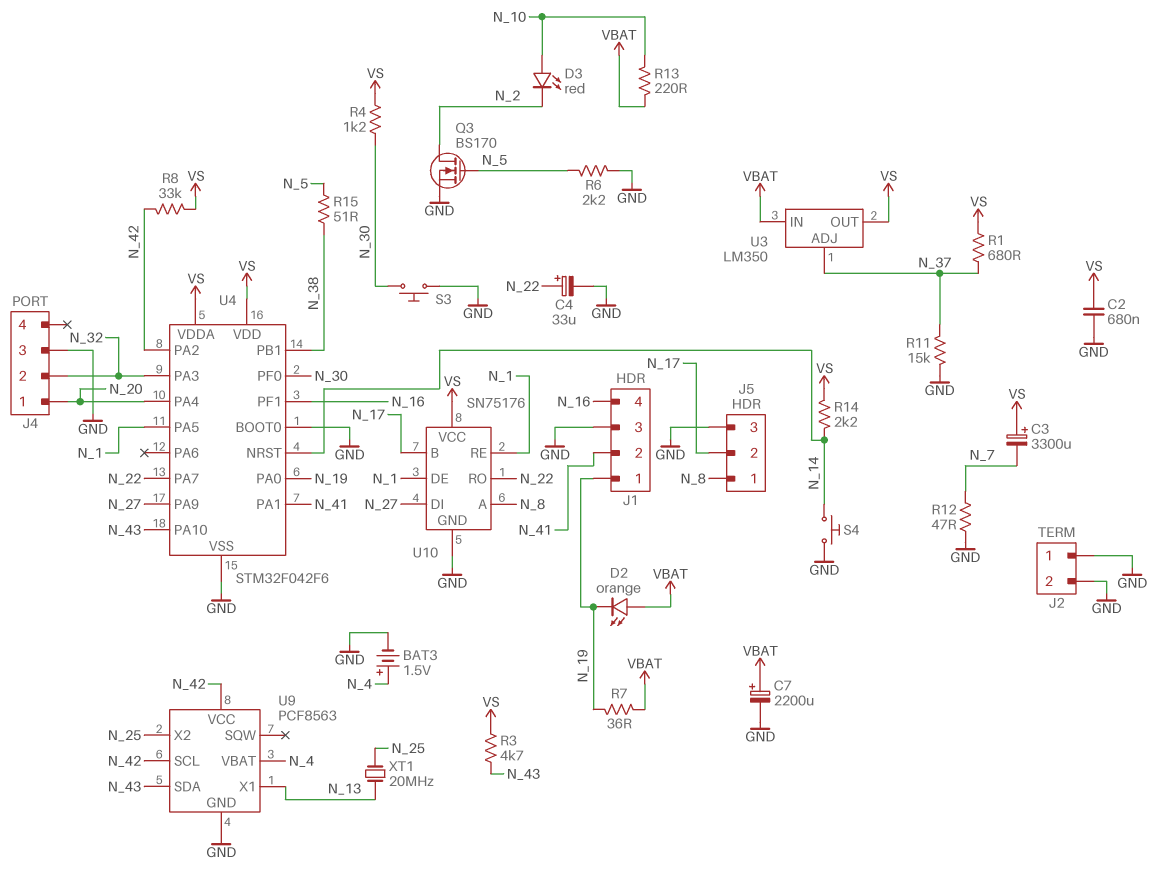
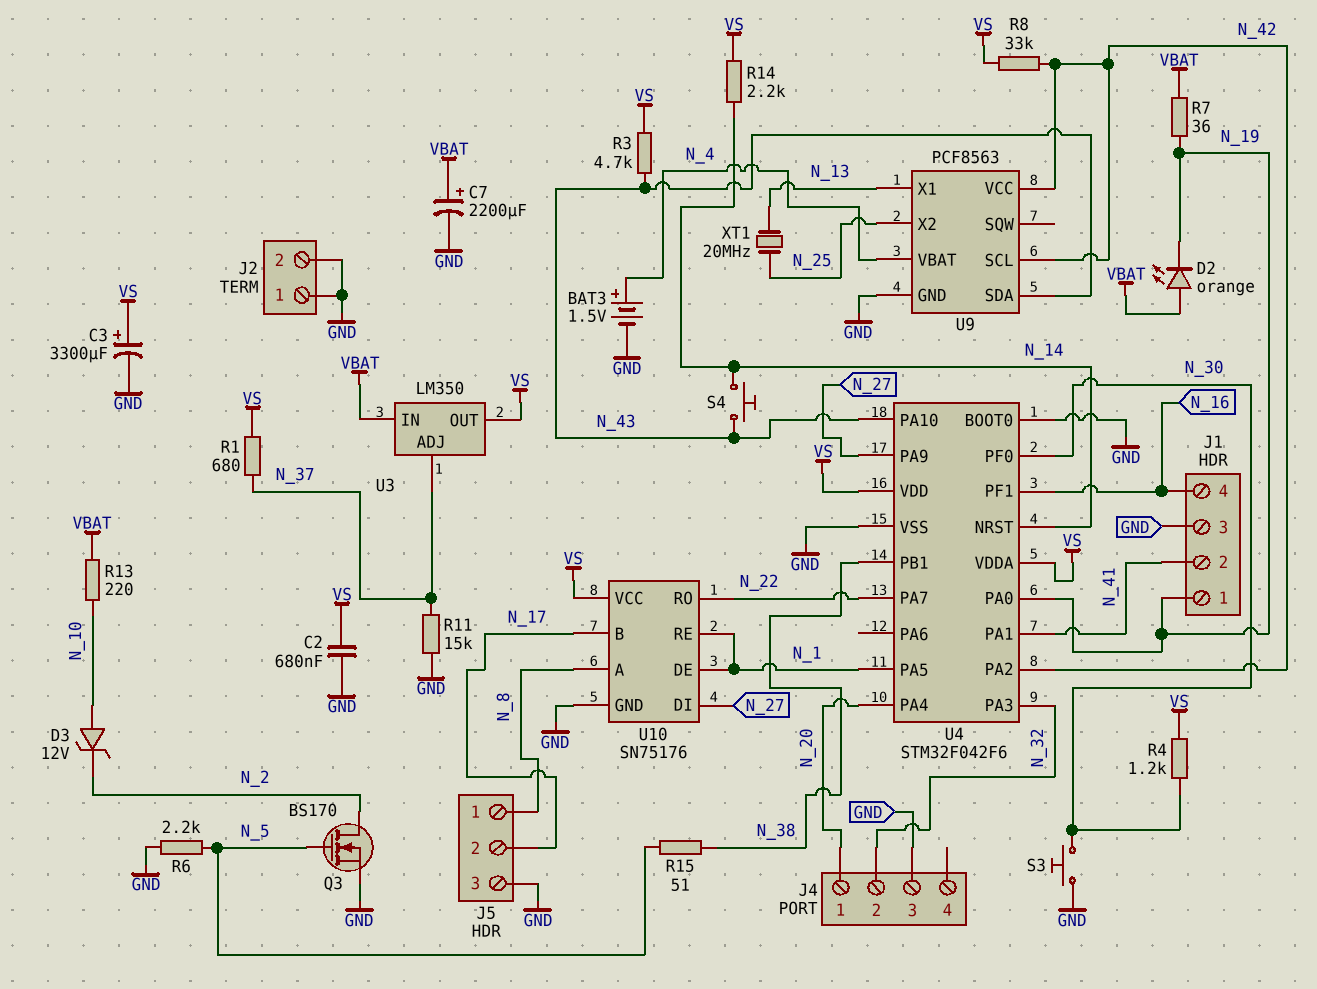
C3: 3300uF (plus VS, minus N_7) -> 3300uF (plus VS, minus GND)
C4: 33uF (plus N_22, minus GND) -> none
D3: LED red (A N_10, K N_2) -> zener 12V (A N_10, K N_2)
R12: 47 (GND, N_7) -> none
S4: button (GND, N_14) -> button (N_14, N_43)

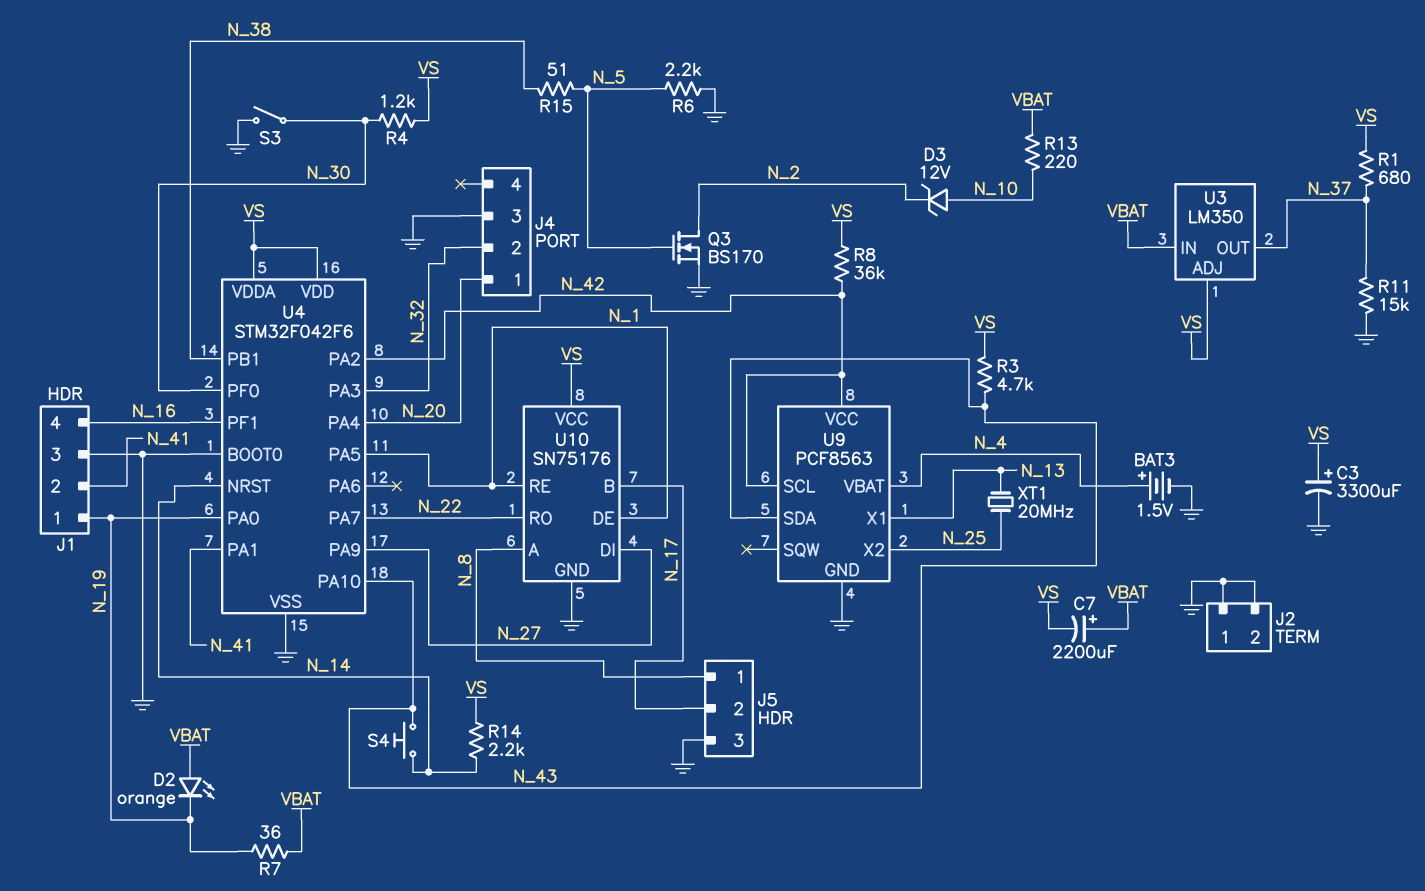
C2: 680nF (GND, VS) -> none
C7: 2200uF (plus VBAT, minus GND) -> 2200uF (plus VBAT, minus VS)
R8: 33k (N_42, VS) -> 36k (N_42, VS)
S3: button (GND, N_30) -> switch (GND, N_30)
U3 pin ADJ: N_37 -> VS
U3 pin OUT: VS -> N_37

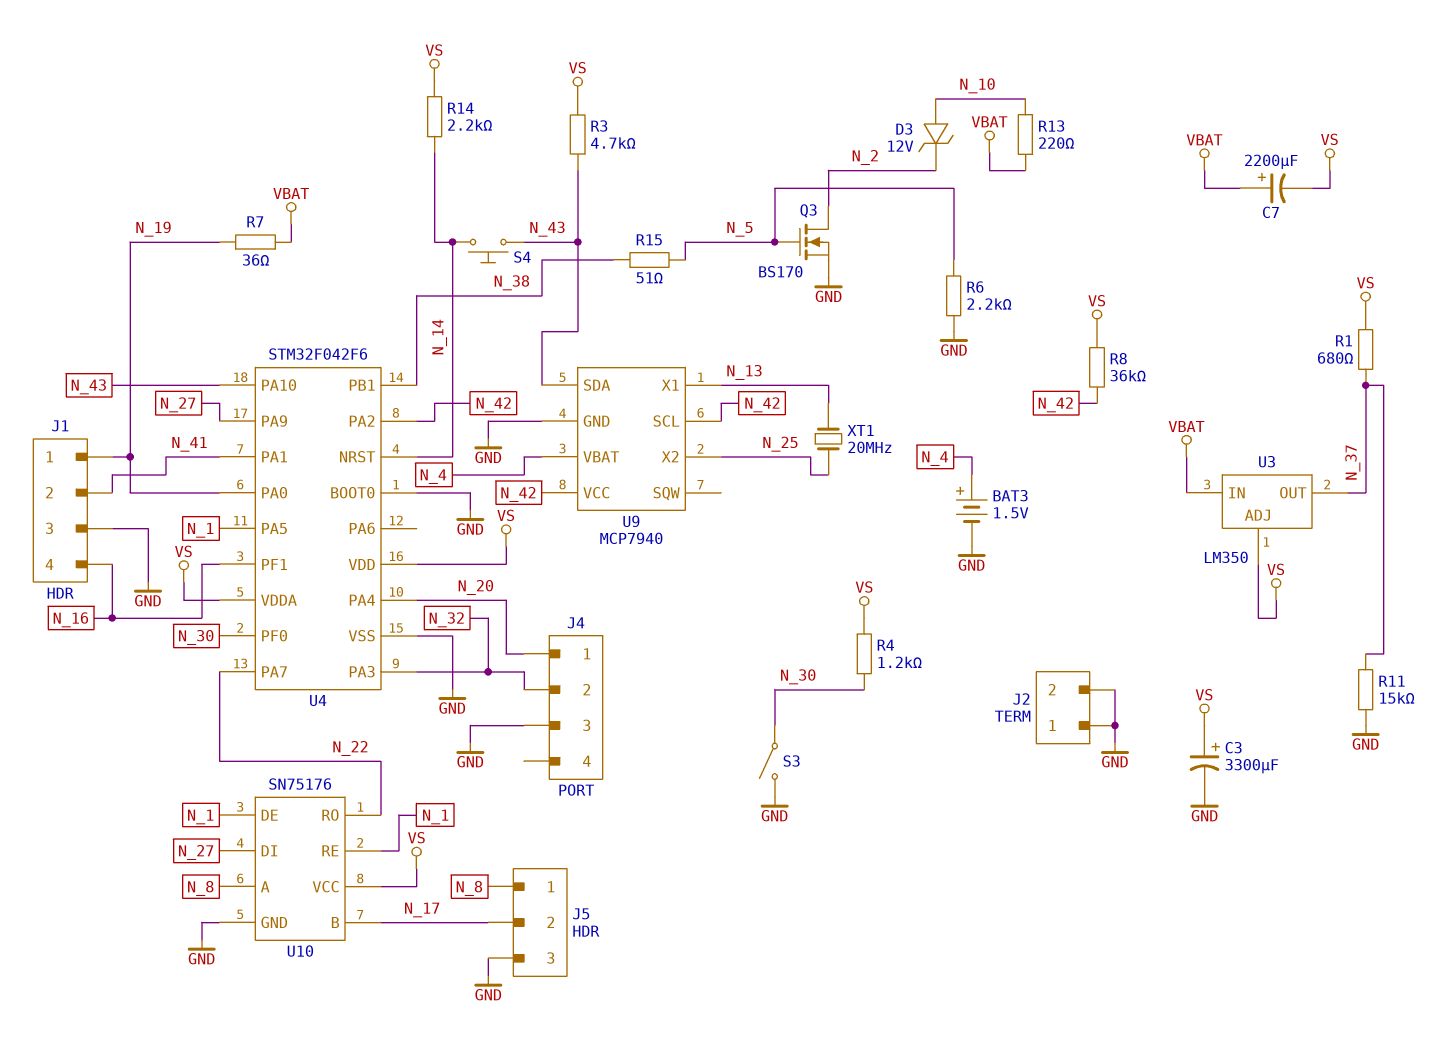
D2: LED orange (A VBAT, K N_19) -> none
U9: PCF8563 -> MCP7940

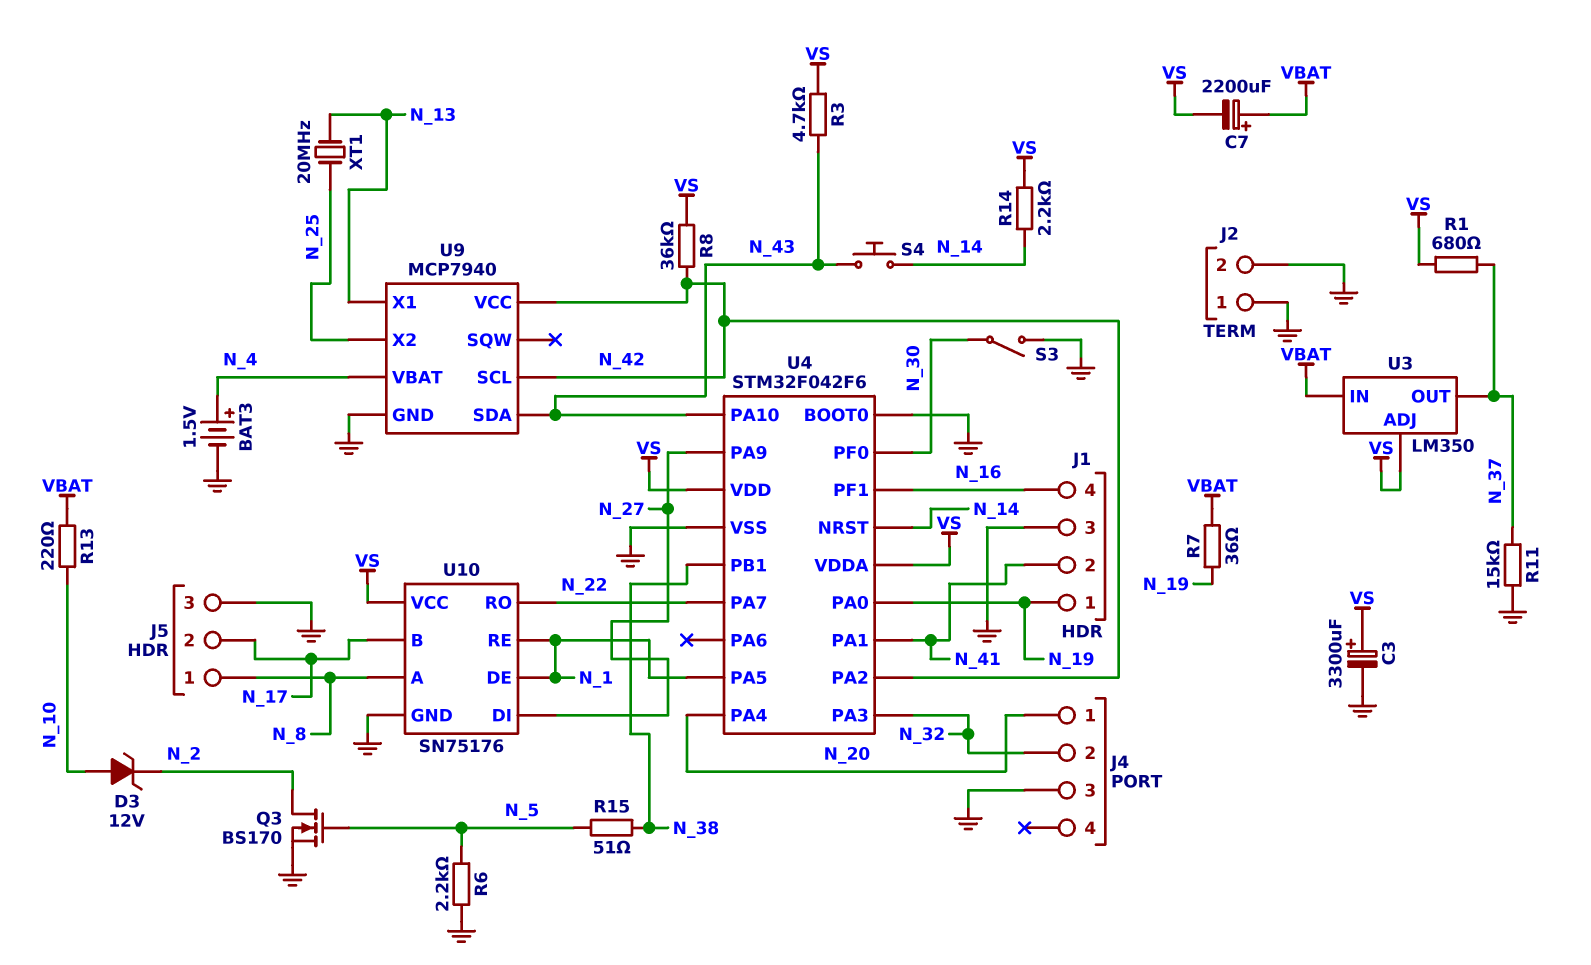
R4: 1.2k (N_30, VS) -> none

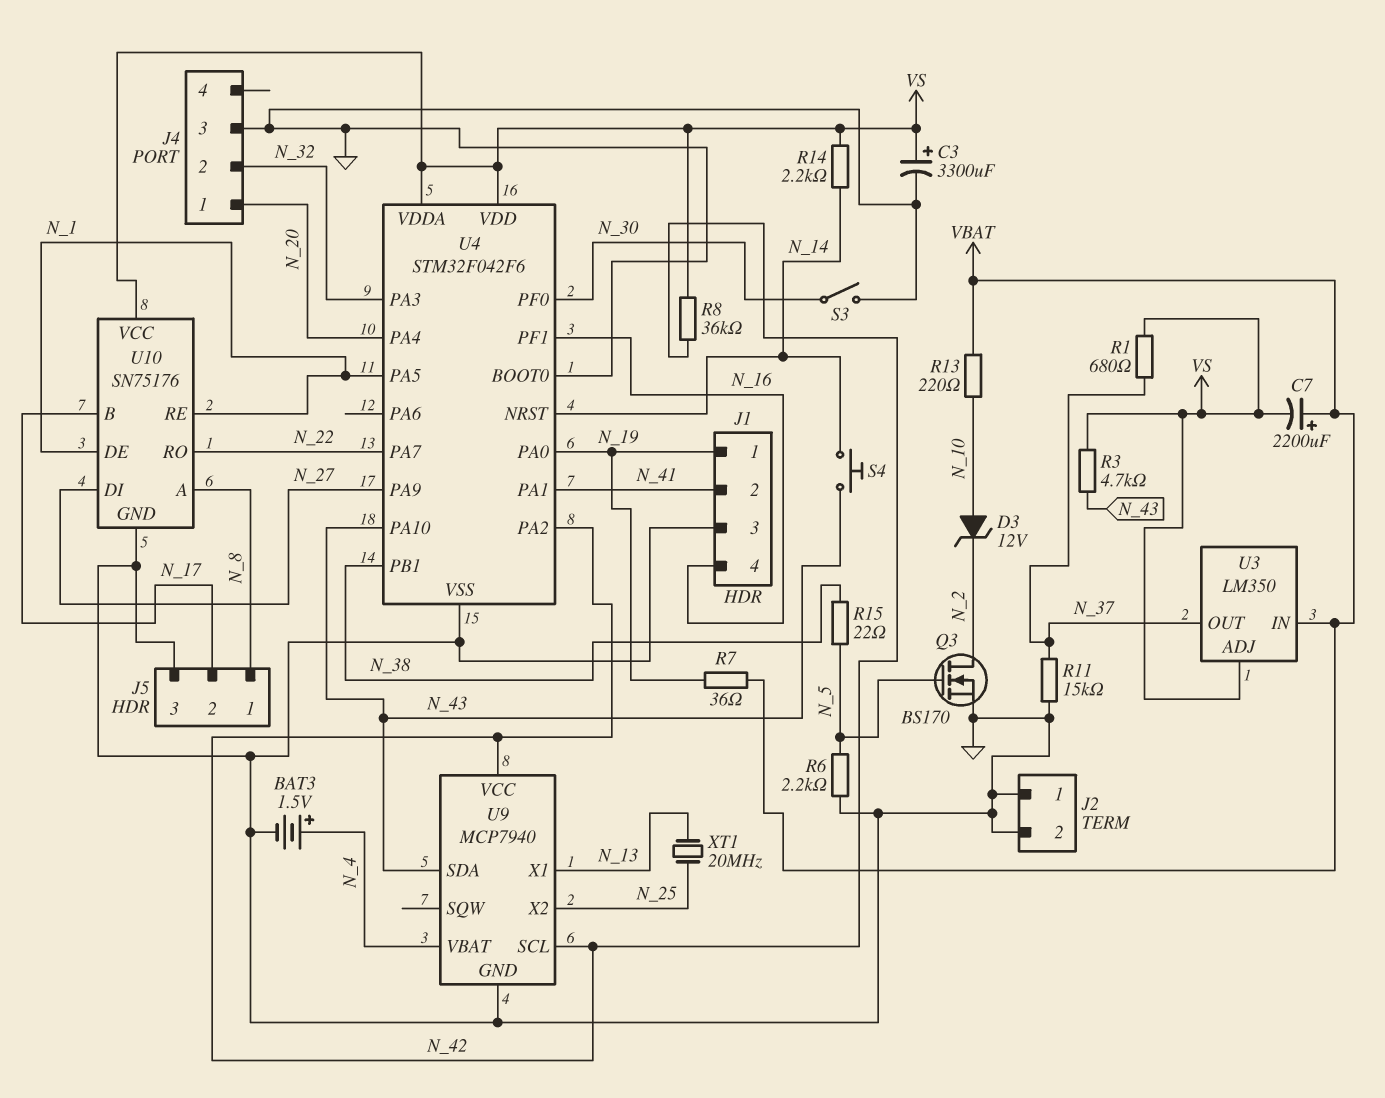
R15: 51 (N_5, N_38) -> 22 (N_5, N_38)

